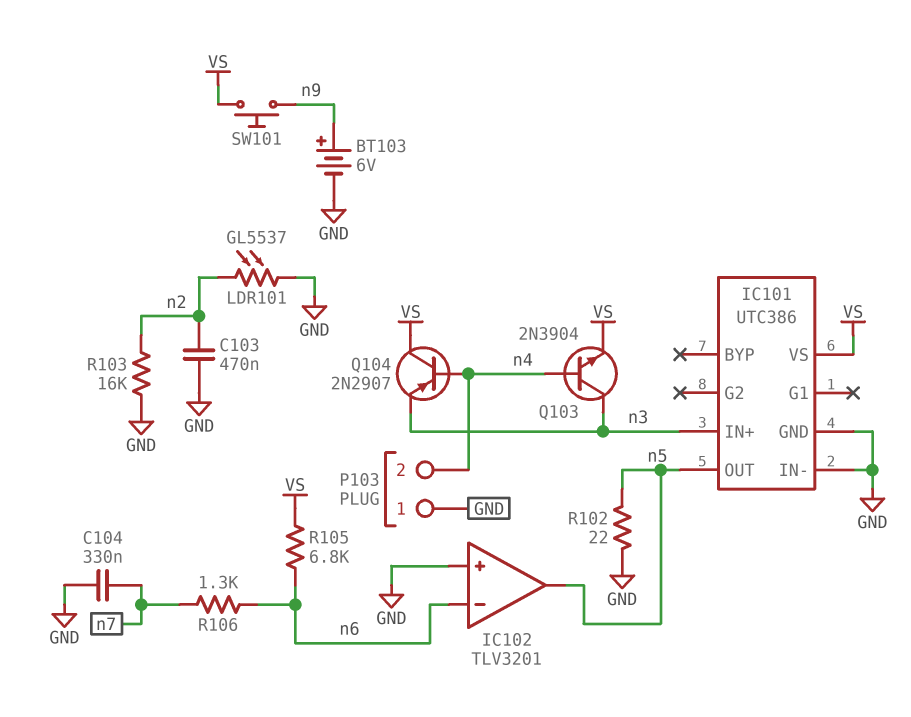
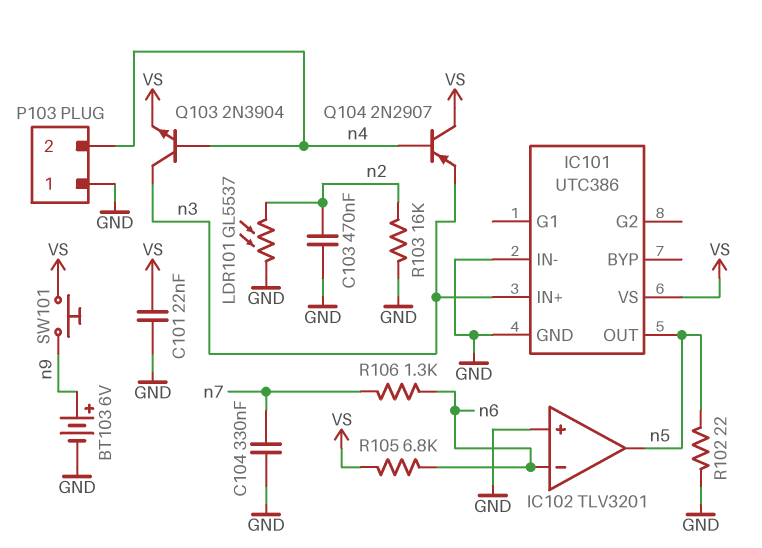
C101: none -> 22nF (GND, VS)

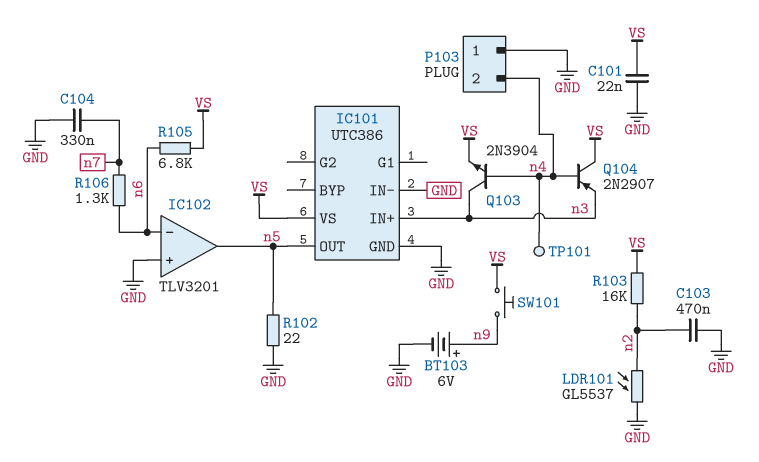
R103: 16k (GND, n2) -> 16k (VS, n2)
TP101: none -> test point (n4)

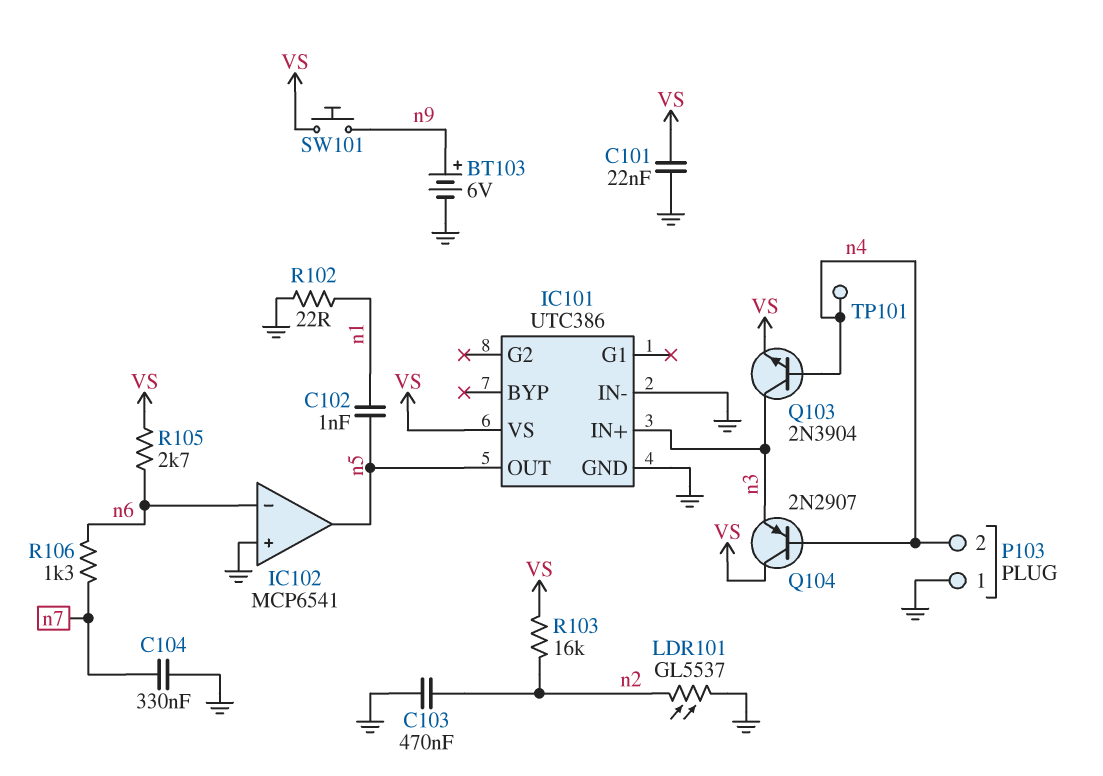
C102: none -> 1nF (n1, n5)
IC102: TLV3201 -> MCP6541
R102: 22 (GND, n5) -> 22 (GND, n1)
R105: 6.8k (VS, n6) -> 2.7k (VS, n6)

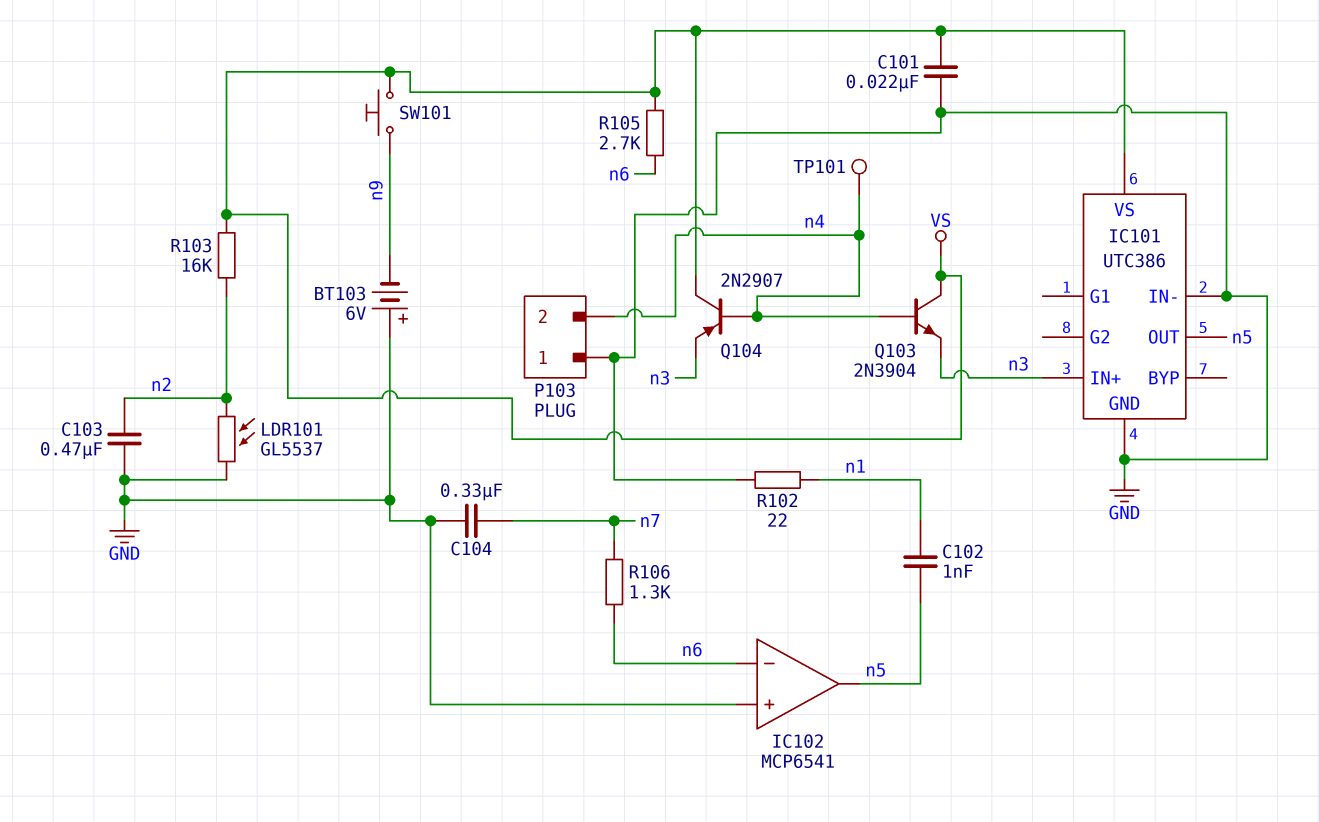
BT103: 6V (plus n9, minus GND) -> 6V (plus GND, minus n9)
Q103: NPN 2N3904 (B n4, C n3, E VS) -> NPN 2N3904 (B n4, C VS, E n3)

